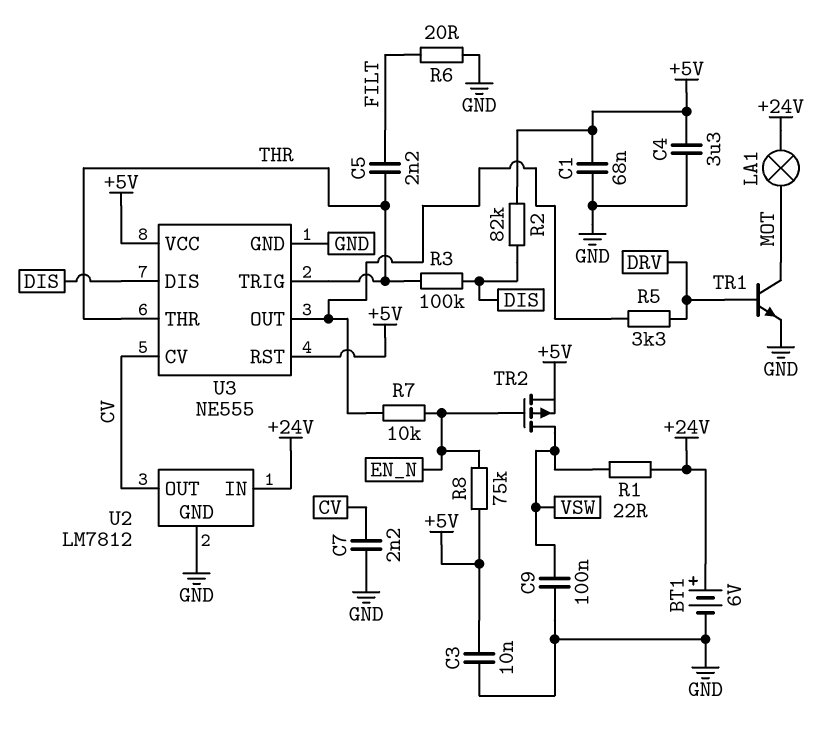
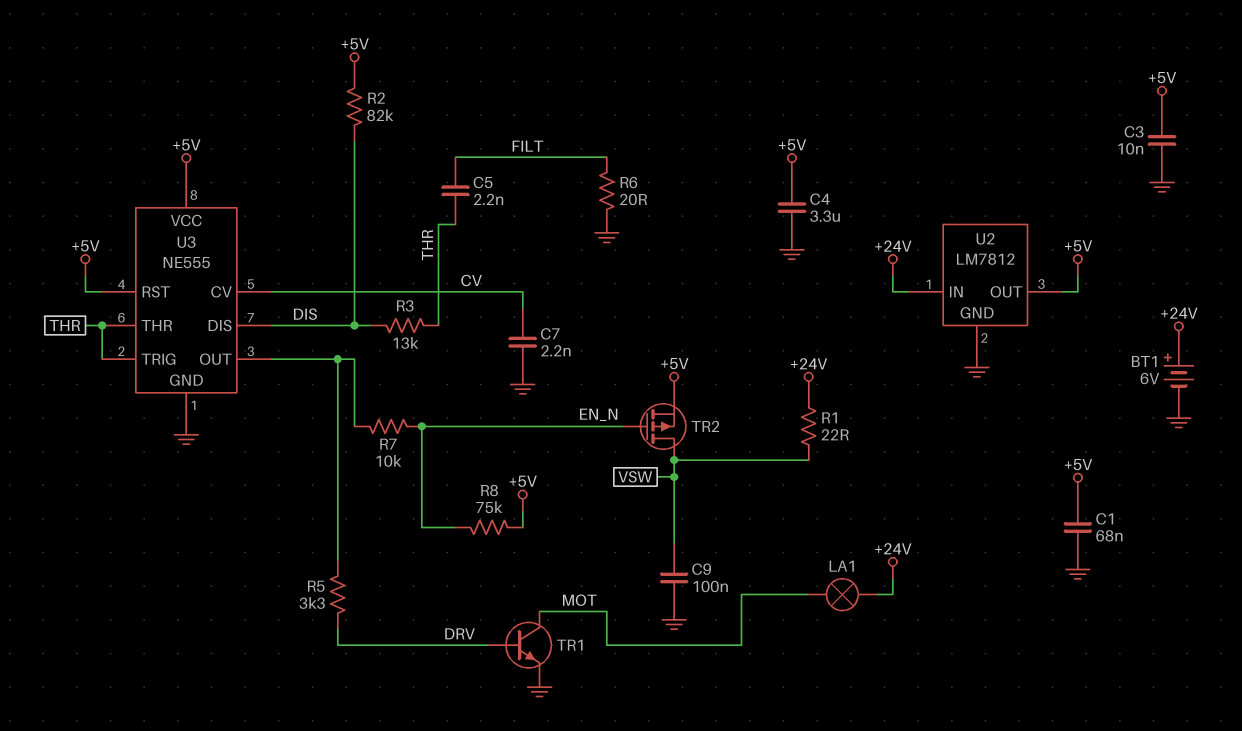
R3: 100k (DIS, THR) -> 13k (DIS, THR)
U2 pin OUT: CV -> +5V

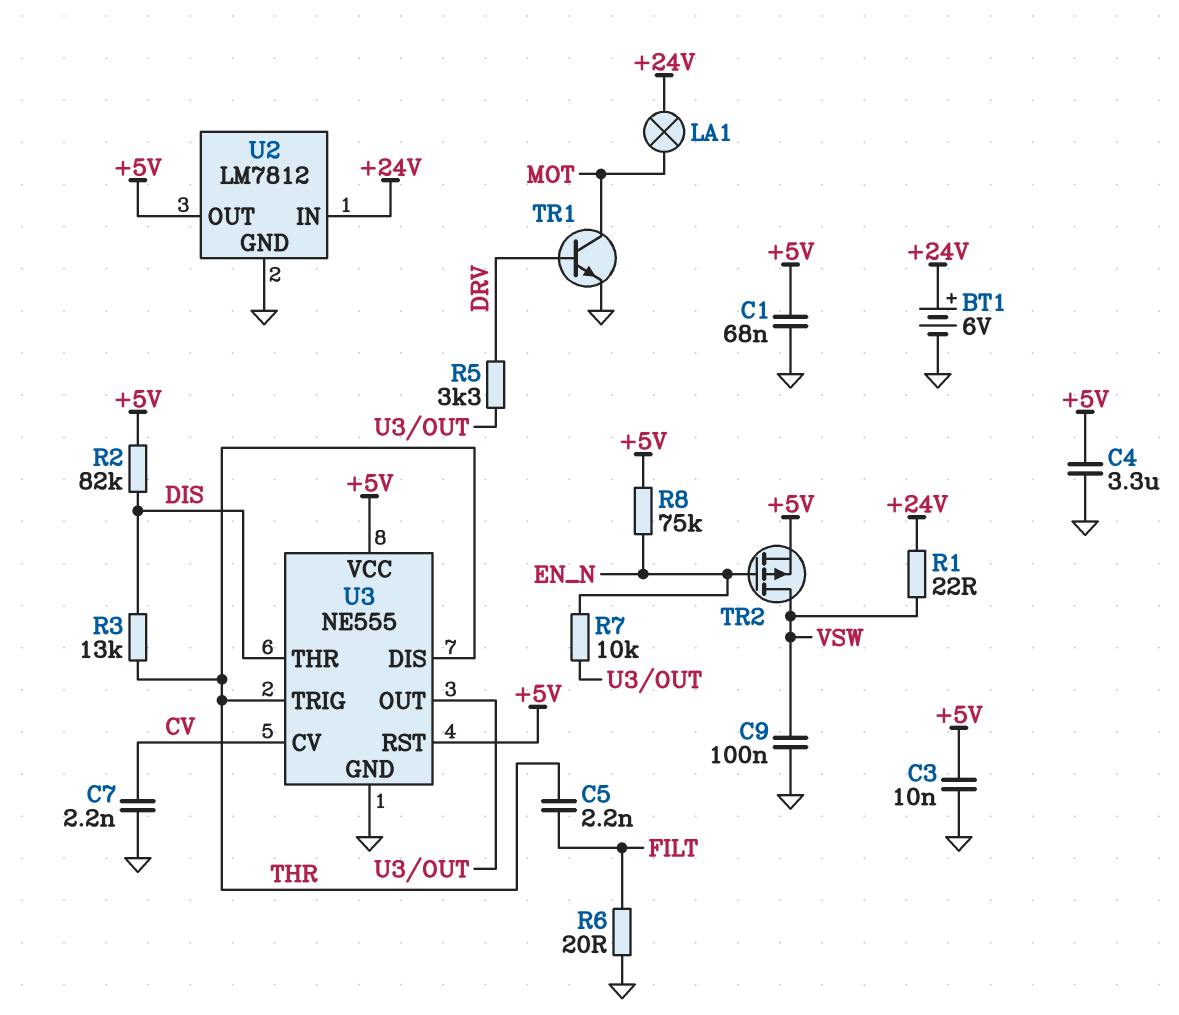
U3 pin DIS: DIS -> THR
U3 pin THR: THR -> DIS

